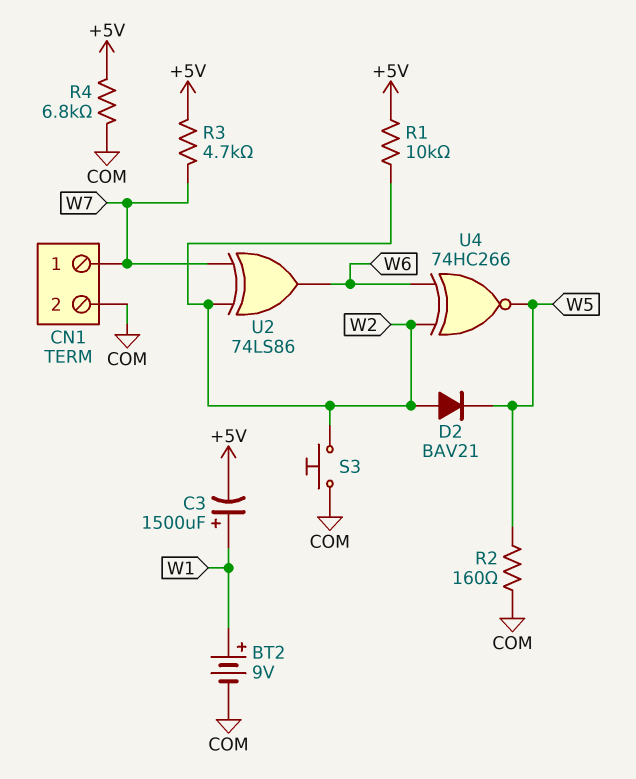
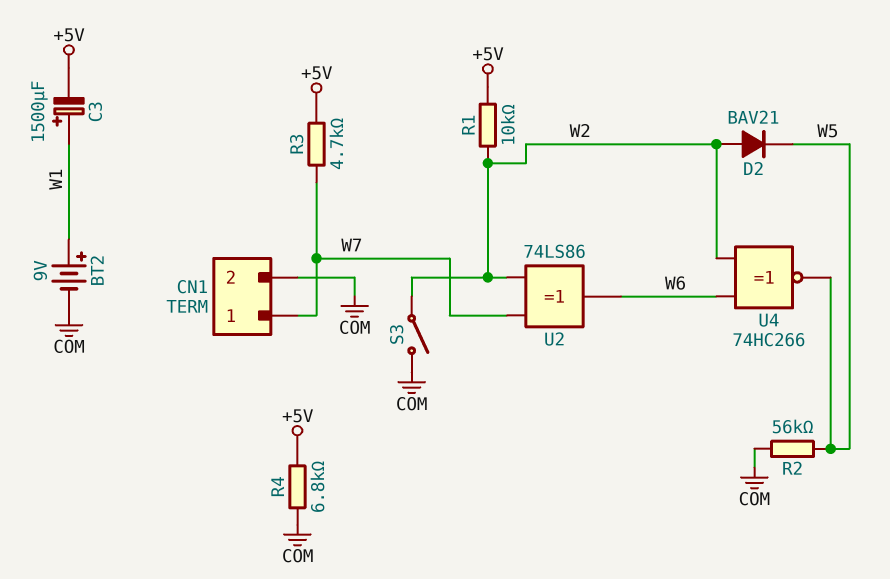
R2: 160 (COM, W5) -> 56k (COM, W5)
S3: button (COM, W2) -> switch (COM, W2)

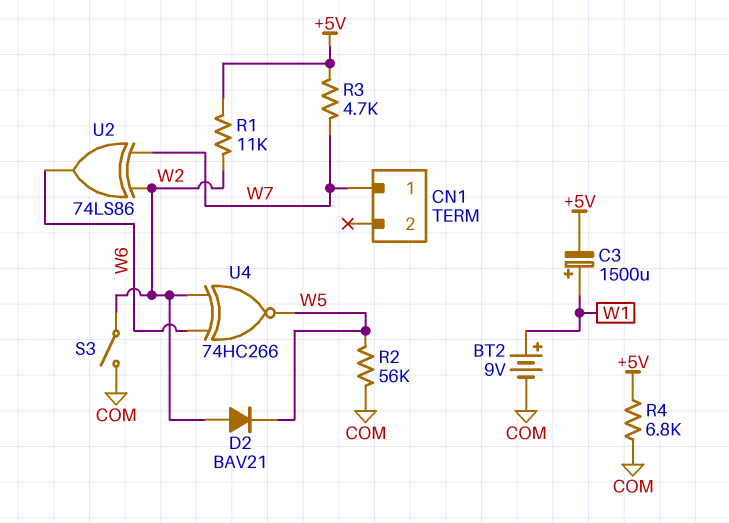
CN1 pin 2: COM -> none
R1: 10k (+5V, W2) -> 11k (+5V, W2)

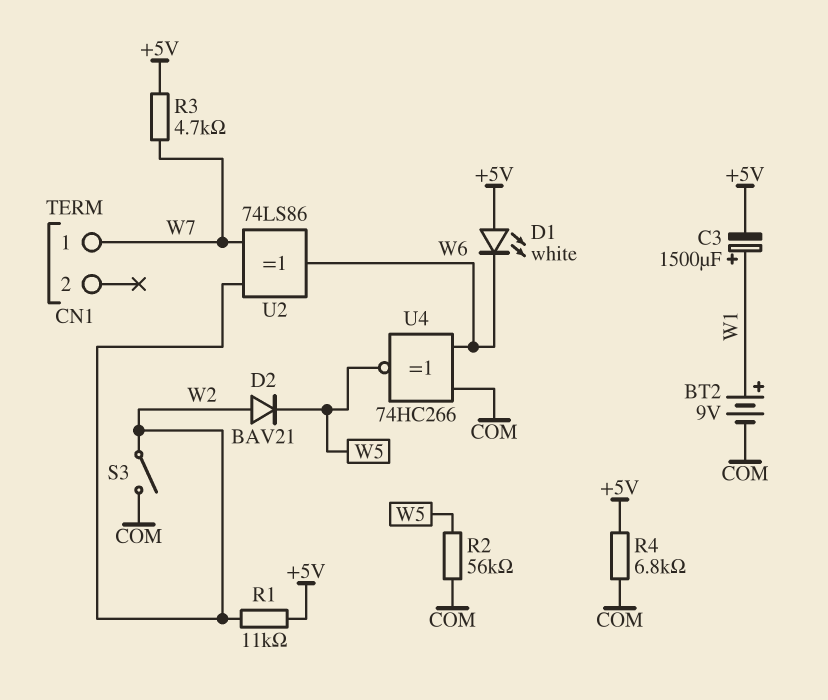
D1: none -> LED white (A +5V, K W6)
U4: XNOR 74HC266 (in W2, in W6, out W5) -> XNOR 74HC266 (in COM, in W6, out W5)

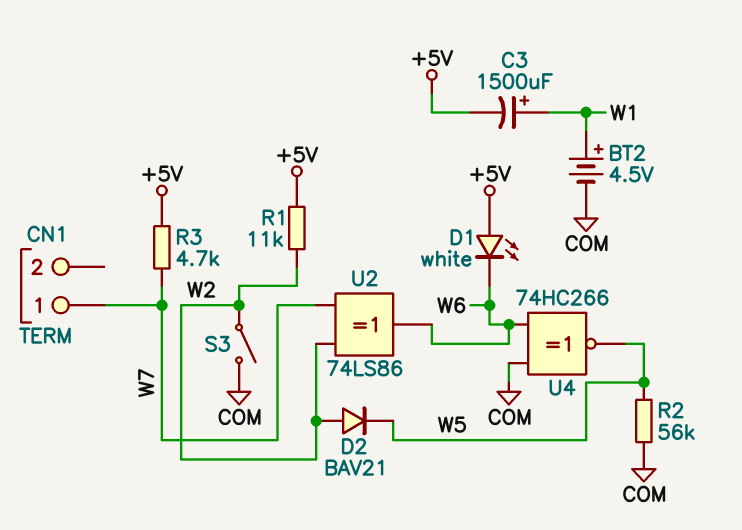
BT2: 9V (plus W1, minus COM) -> 4.5V (plus W1, minus COM)
R4: 6.8k (+5V, COM) -> none

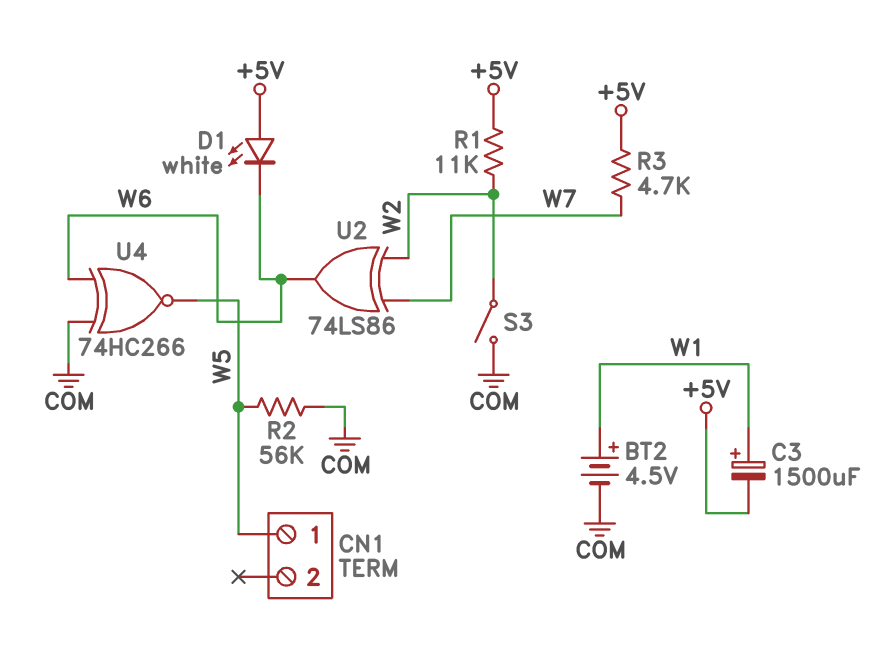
CN1 pin 1: W7 -> W5
D2: diode BAV21 (A W2, K W5) -> none

